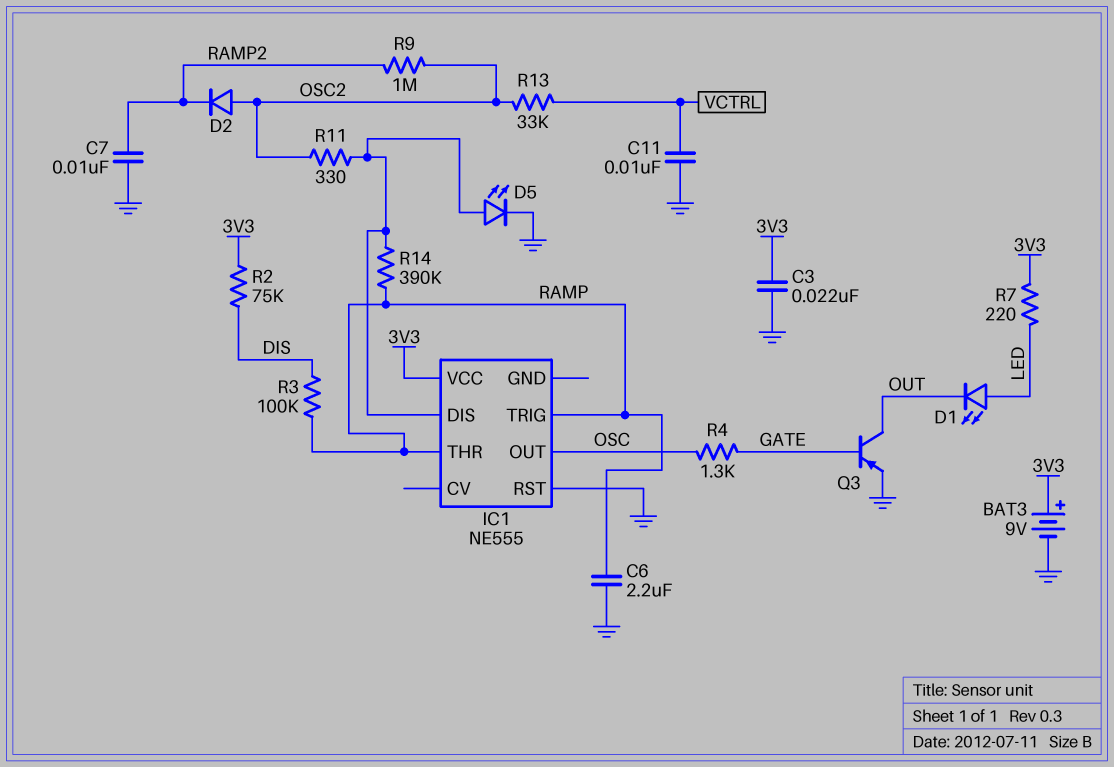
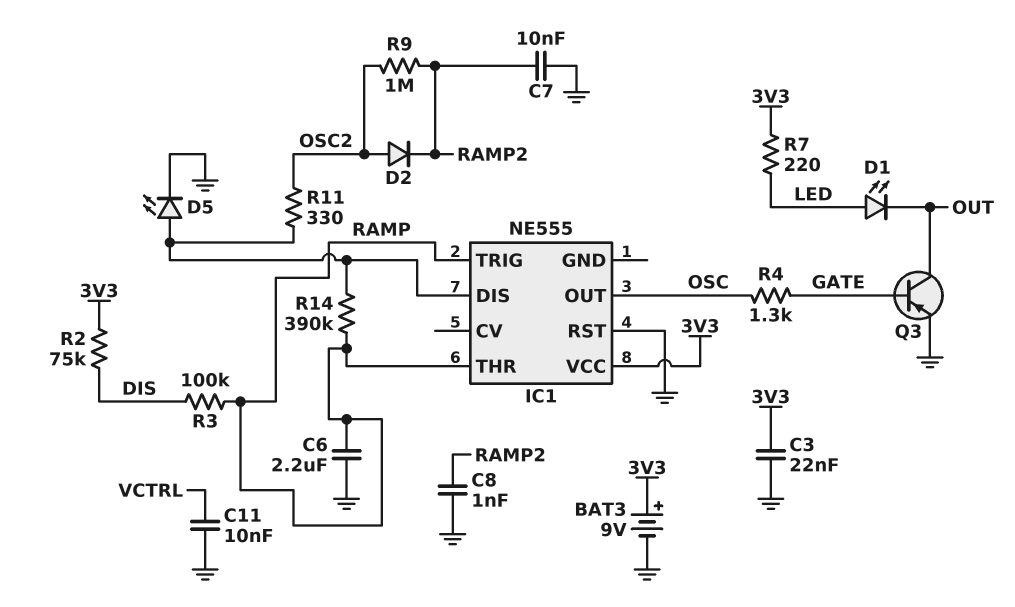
C8: none -> 1nF (GND, RAMP2)
R13: 33k (OSC2, VCTRL) -> none

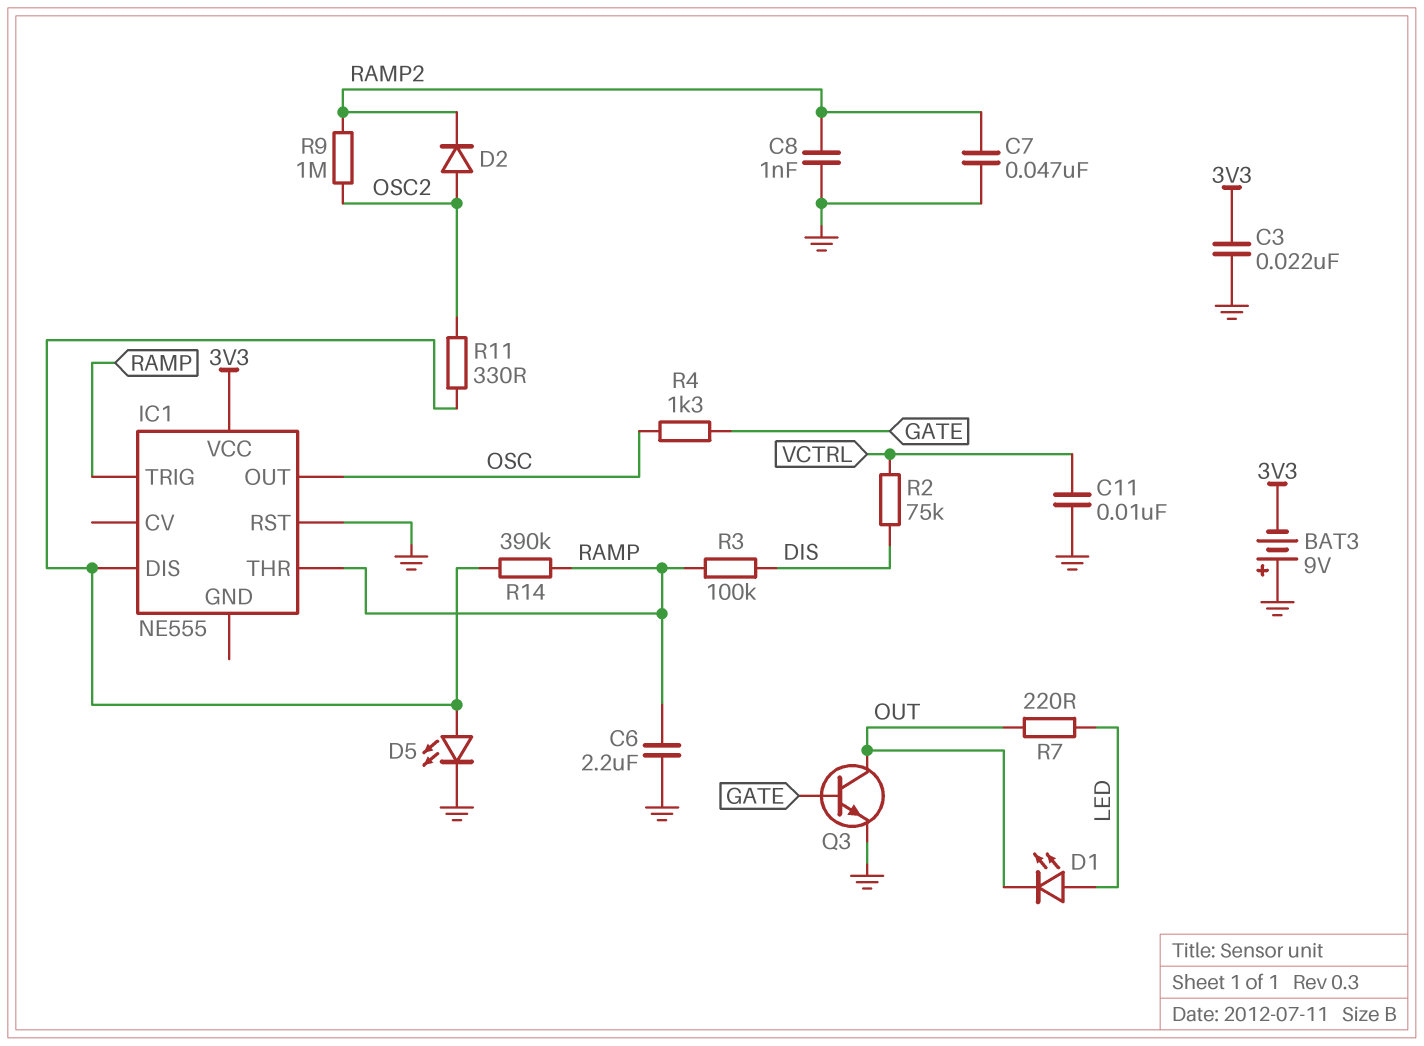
BAT3: 9V (plus 3V3, minus GND) -> 9V (plus GND, minus 3V3)
C7: 10nF (GND, RAMP2) -> 47nF (GND, RAMP2)
Q3: PNP (B GATE, C OUT, E GND) -> NPN (B GATE, C OUT, E GND)
R2: 75k (3V3, DIS) -> 75k (DIS, VCTRL)
R7: 220 (3V3, LED) -> 220 (LED, OUT)

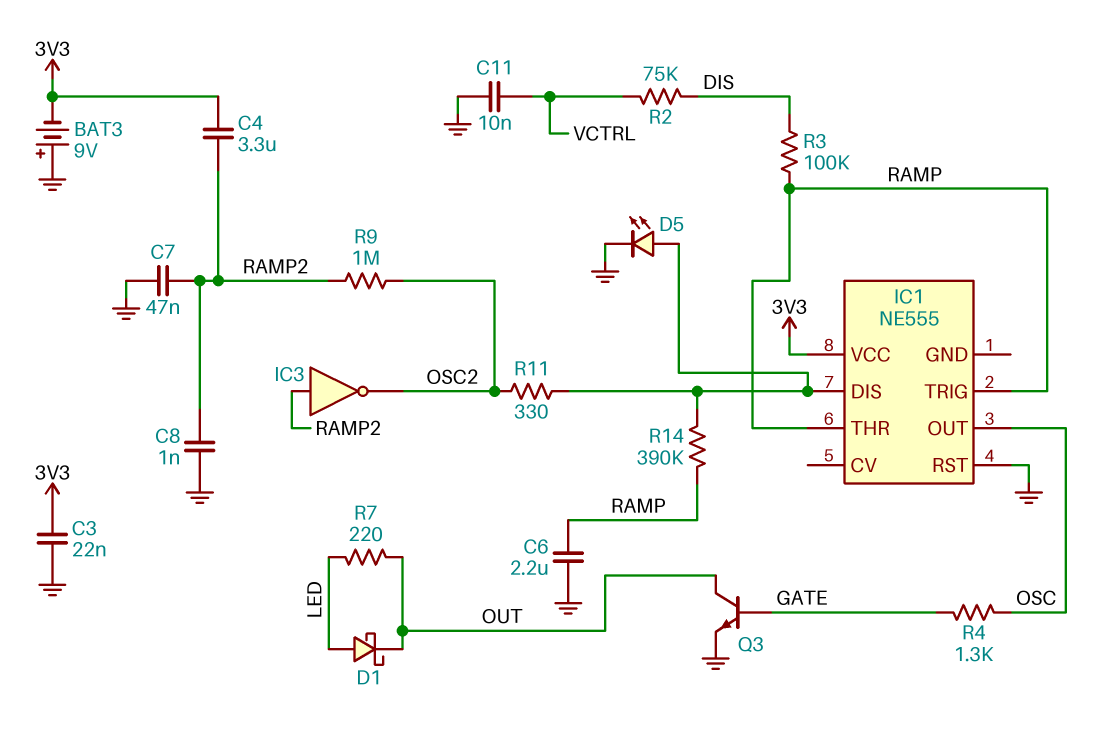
C4: none -> 3.3uF (3V3, RAMP2)
D1: LED (A LED, K OUT) -> schottky (A LED, K OUT)
D2: diode (A OSC2, K RAMP2) -> none
IC3: none -> NOT (in RAMP2, out OSC2)

